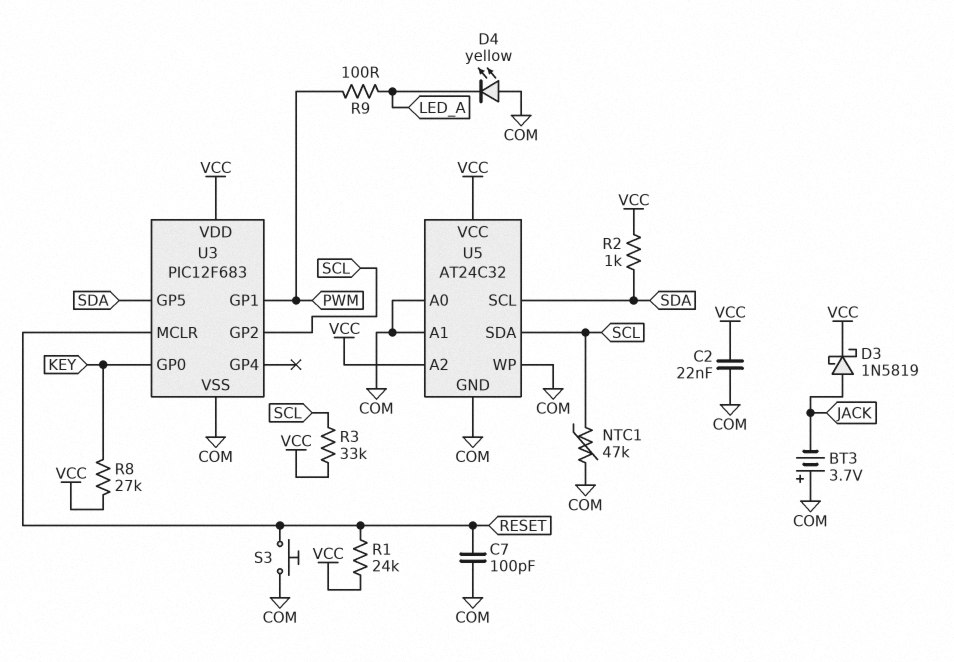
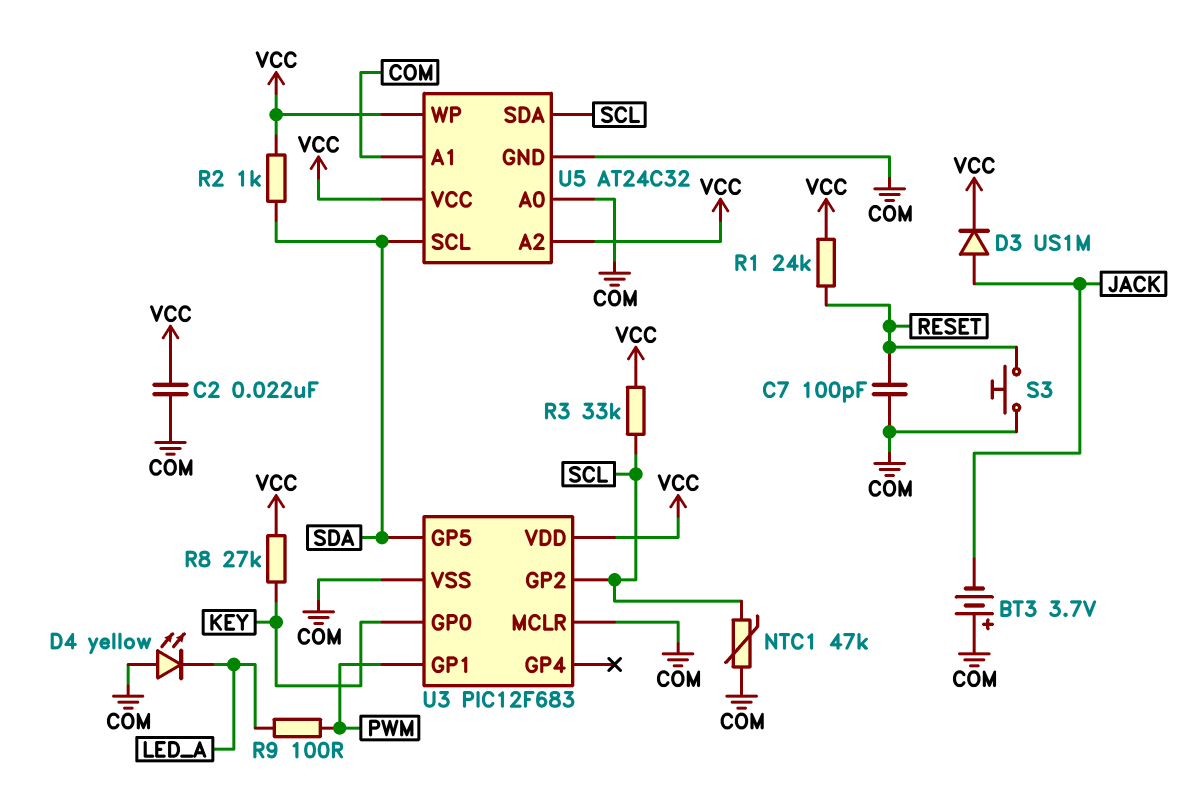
D3: schottky 1N5819 (A JACK, K VCC) -> diode US1M (A JACK, K VCC)
U3 pin MCLR: RESET -> COM
U5 pin WP: COM -> VCC

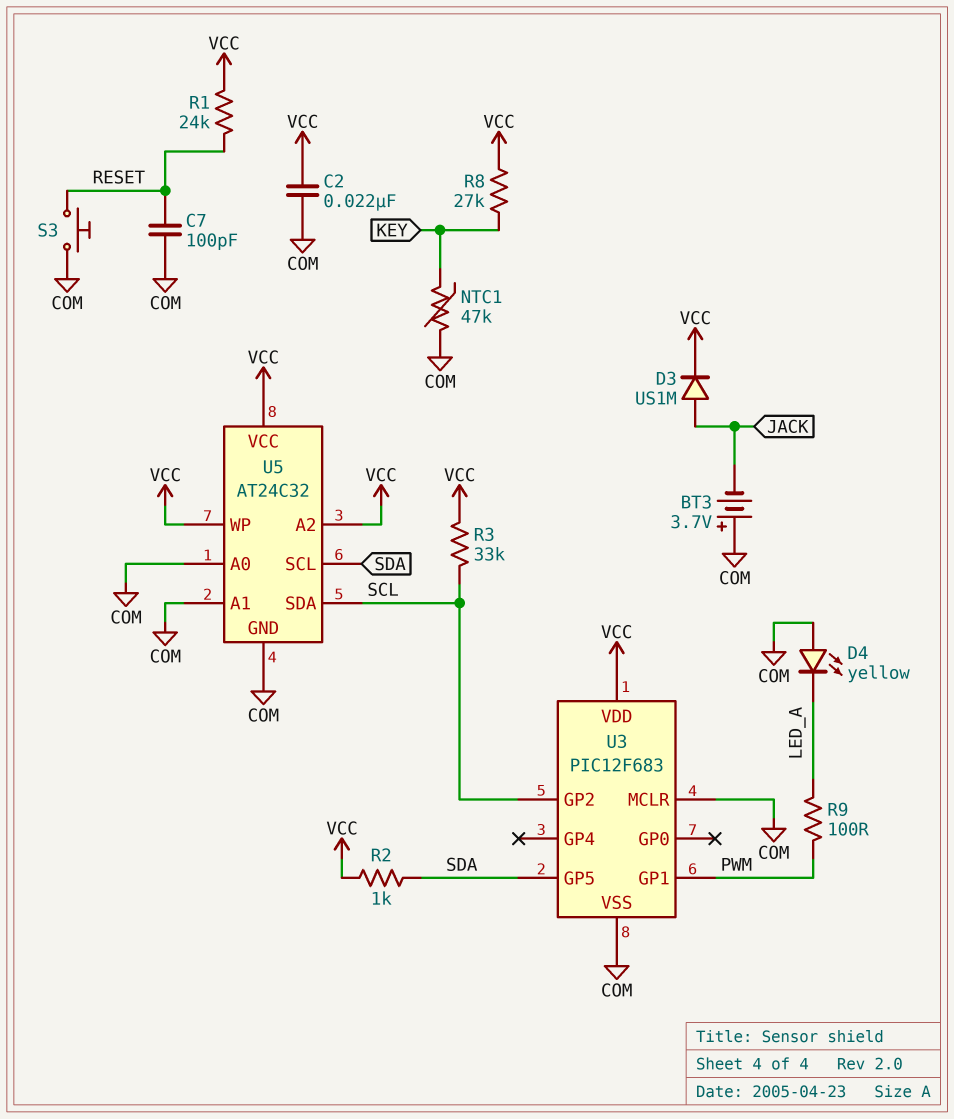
NTC1: 47k (COM, SCL) -> 47k (COM, KEY)
U3 pin GP0: KEY -> none

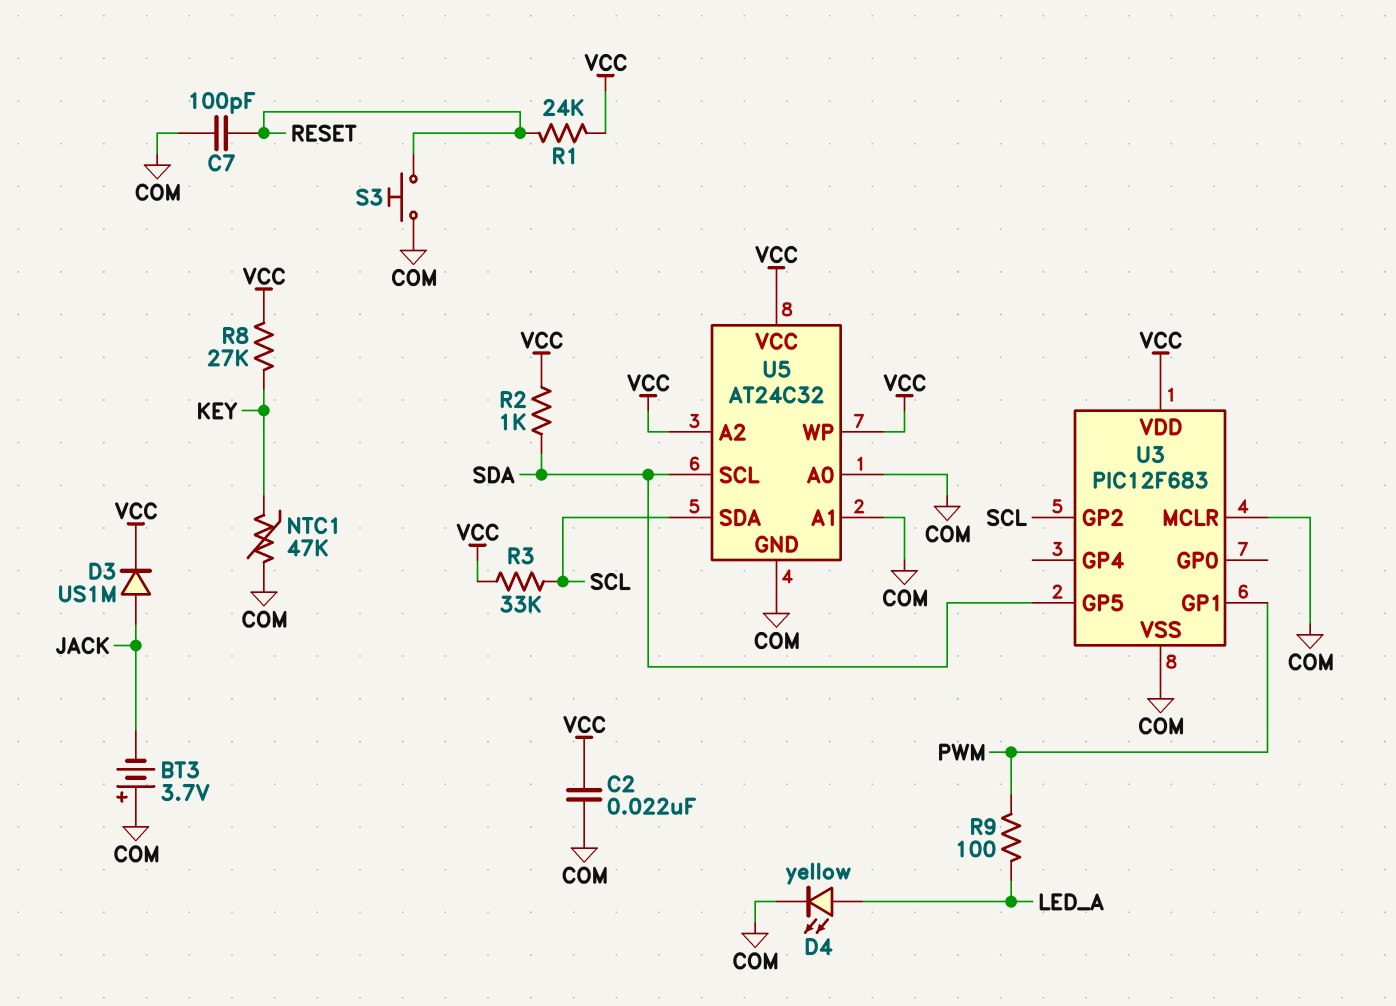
D4: LED yellow (A COM, K LED_A) -> LED yellow (A LED_A, K COM)

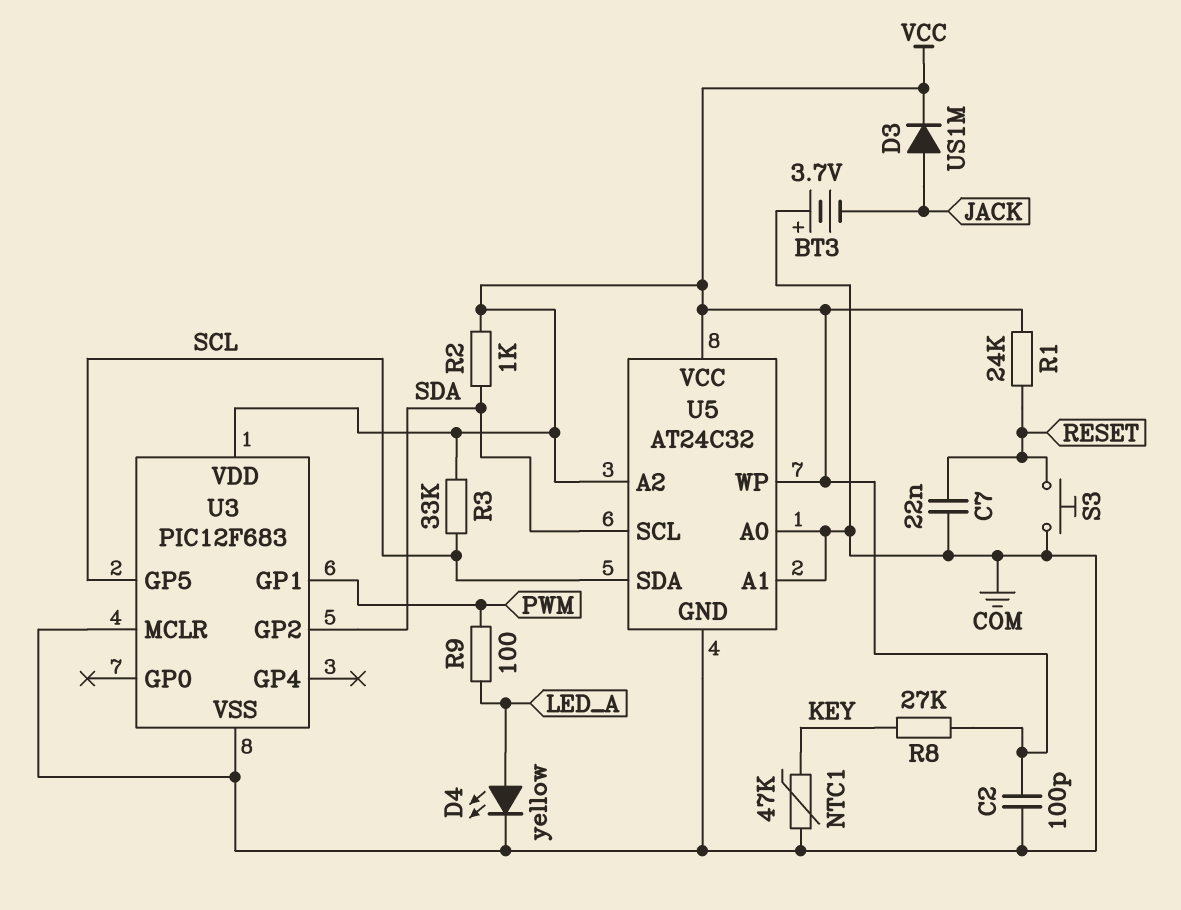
C2: 22nF (COM, VCC) -> 100pF (COM, VCC)
C7: 100pF (COM, RESET) -> 22nF (COM, RESET)
U3 pin GP2: SCL -> SDA
U3 pin GP5: SDA -> SCL

